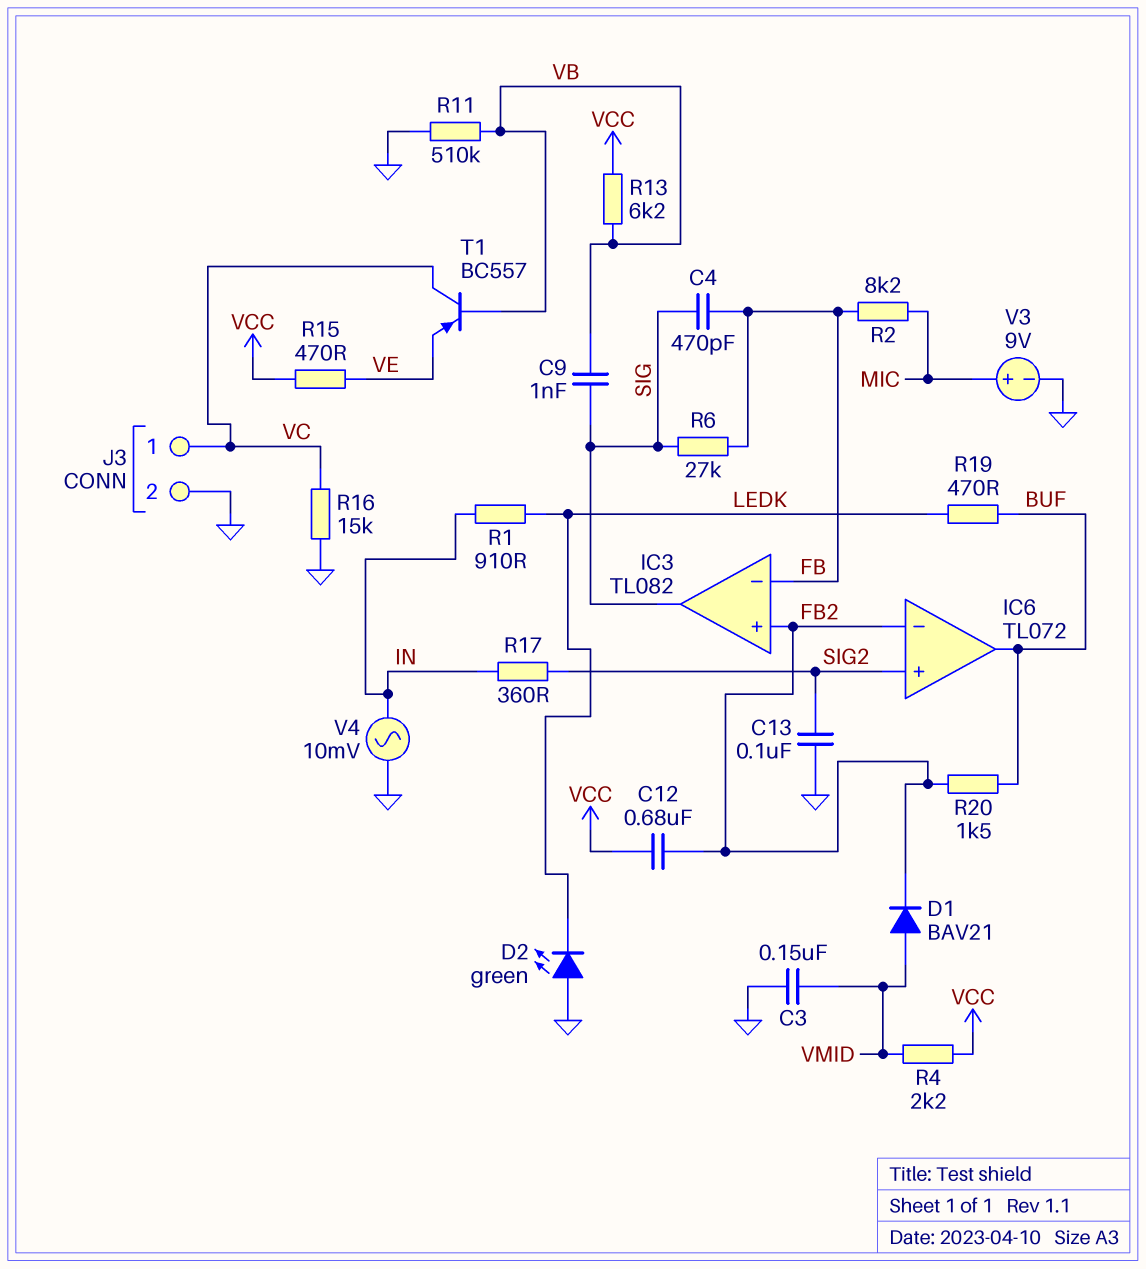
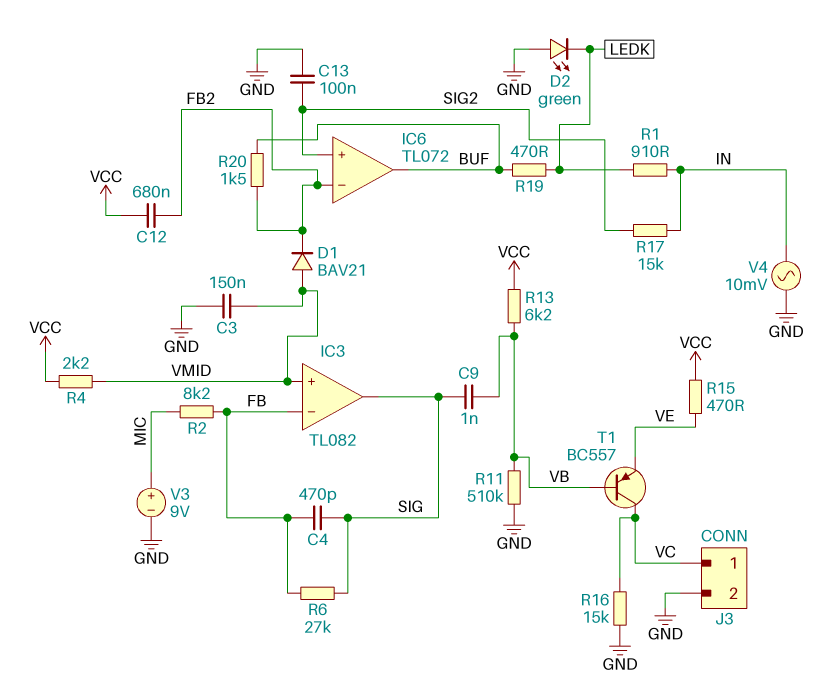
IC3 pin in+: FB2 -> VMID
R17: 360 (IN, SIG2) -> 15k (IN, SIG2)

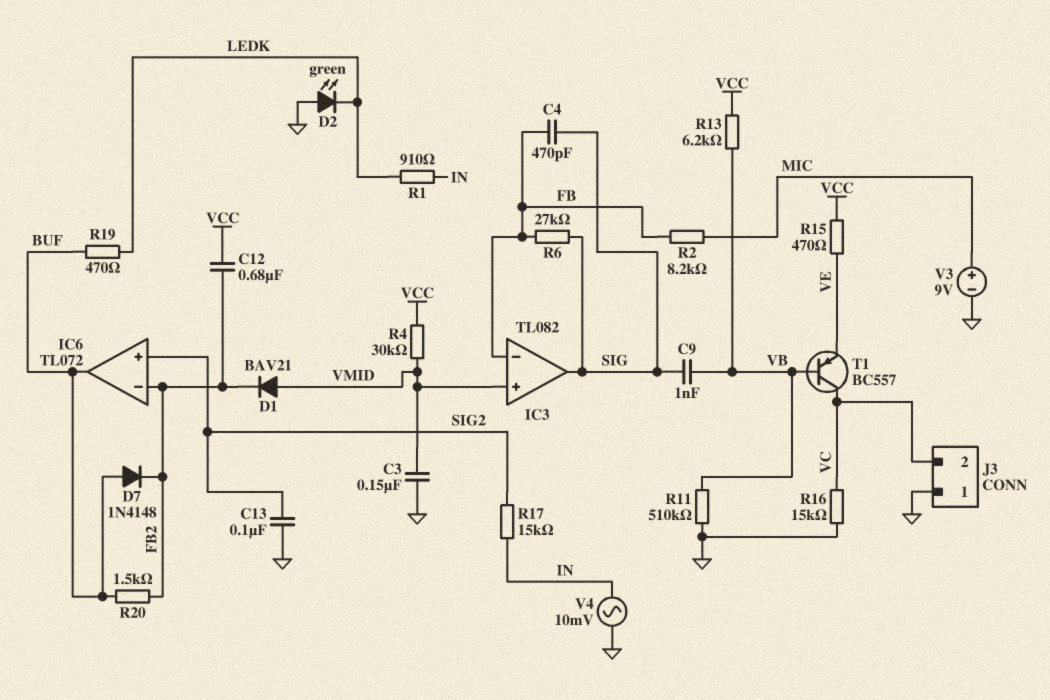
D7: none -> diode 1N4148 (A BUF, K FB2)
J3 pin 1: VC -> GND
J3 pin 2: GND -> VC
R4: 2.2k (VCC, VMID) -> 30k (VCC, VMID)

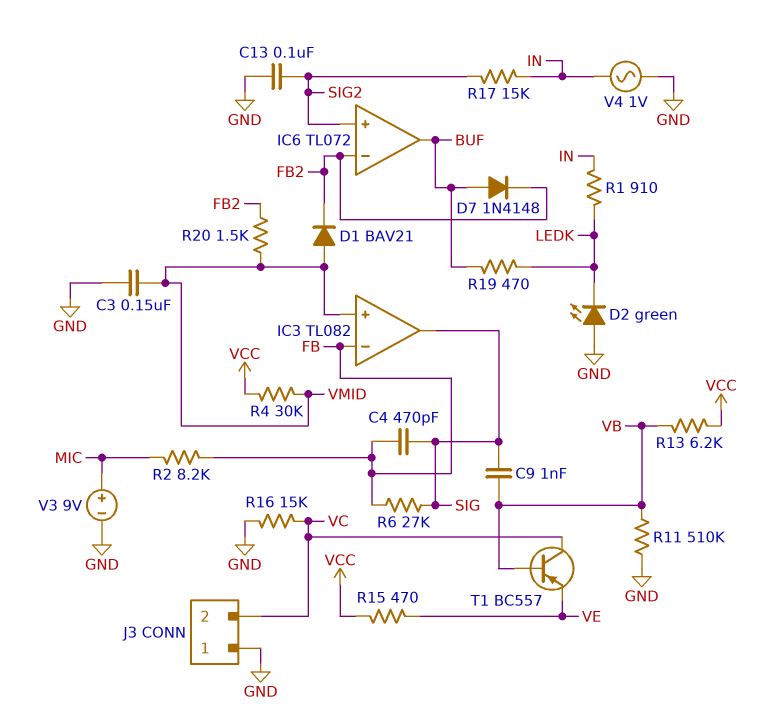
C12: 680nF (FB2, VCC) -> none
R20: 1.5k (BUF, FB2) -> 1.5k (FB2, VMID)
V4: AC 10mV (GND, IN) -> AC 1V (GND, IN)

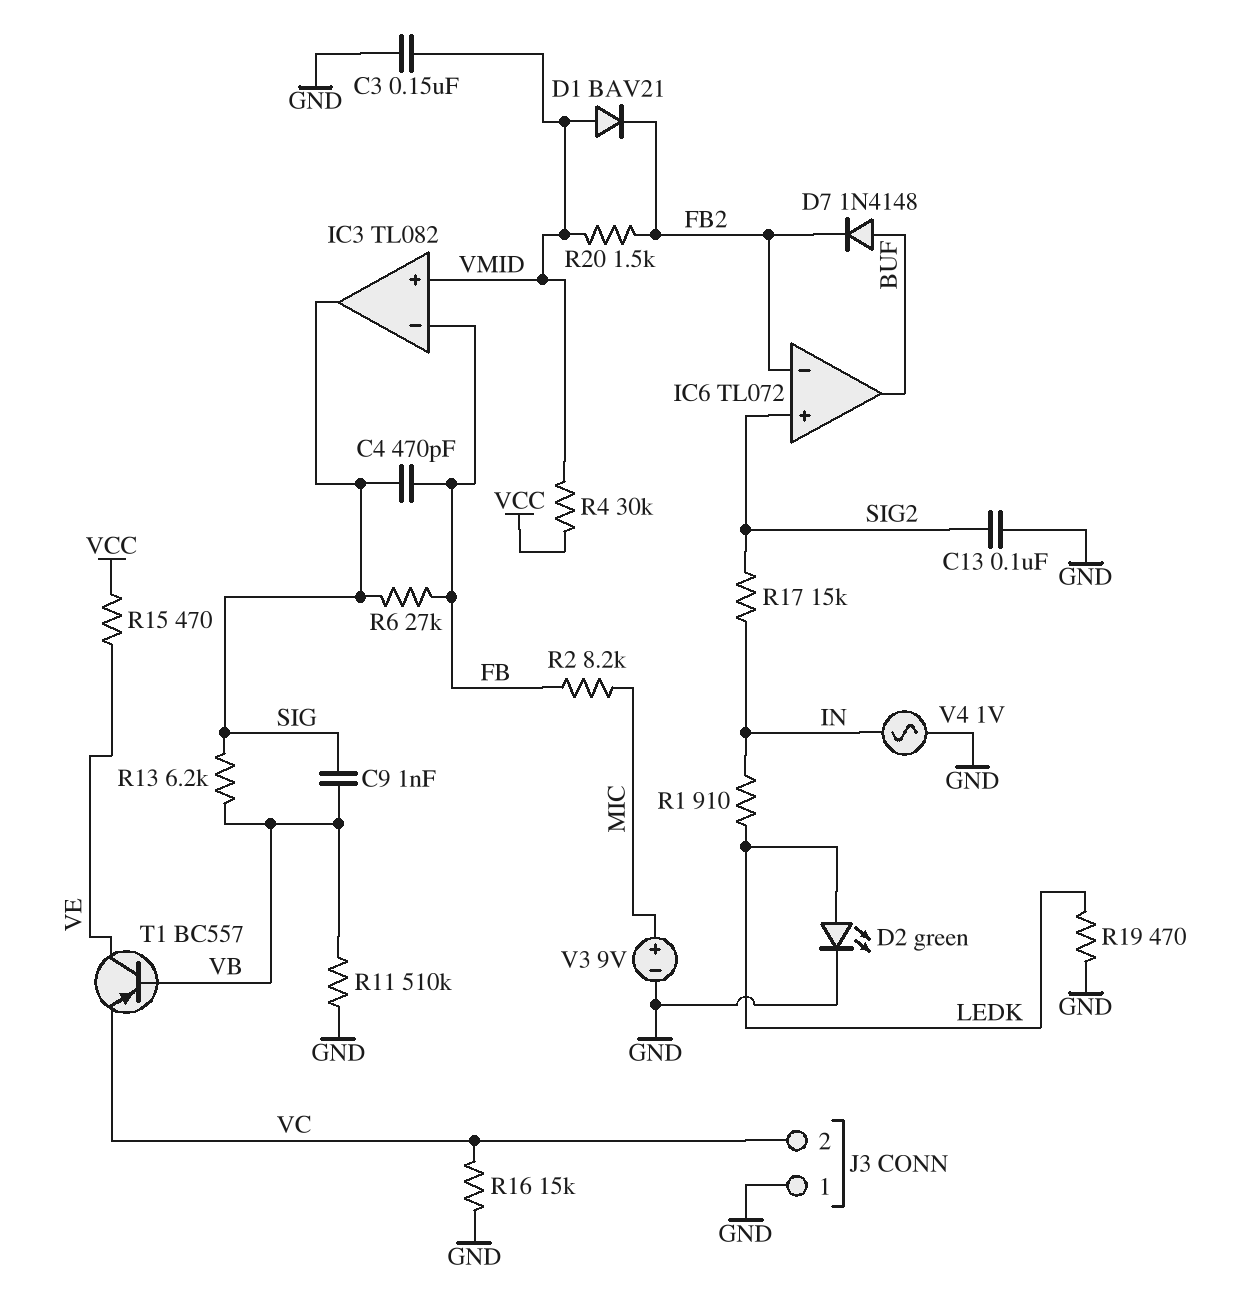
D2: LED green (A GND, K LEDK) -> LED green (A LEDK, K GND)
R13: 6.2k (VB, VCC) -> 6.2k (SIG, VB)
R19: 470 (BUF, LEDK) -> 470 (GND, LEDK)
T1: PNP BC557 (B VB, C VC, E VE) -> PNP BC557 (B VB, C VE, E VC)

